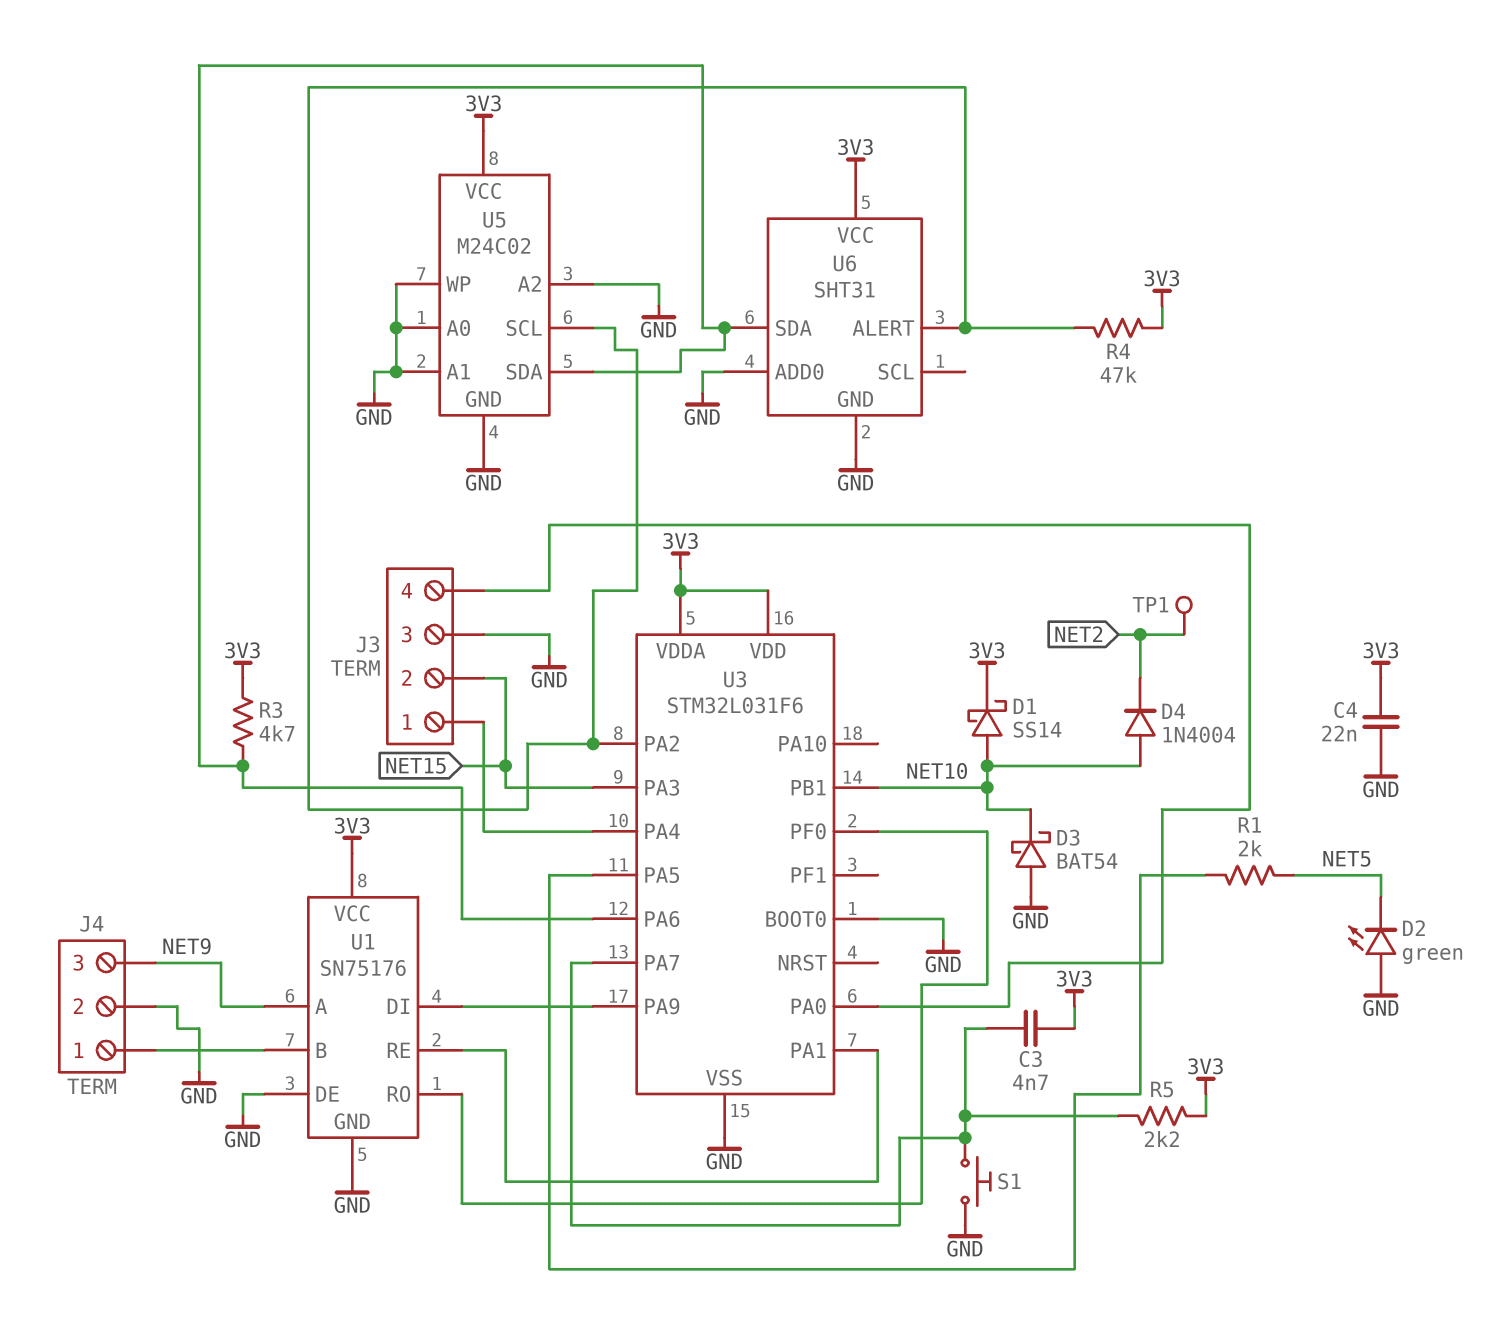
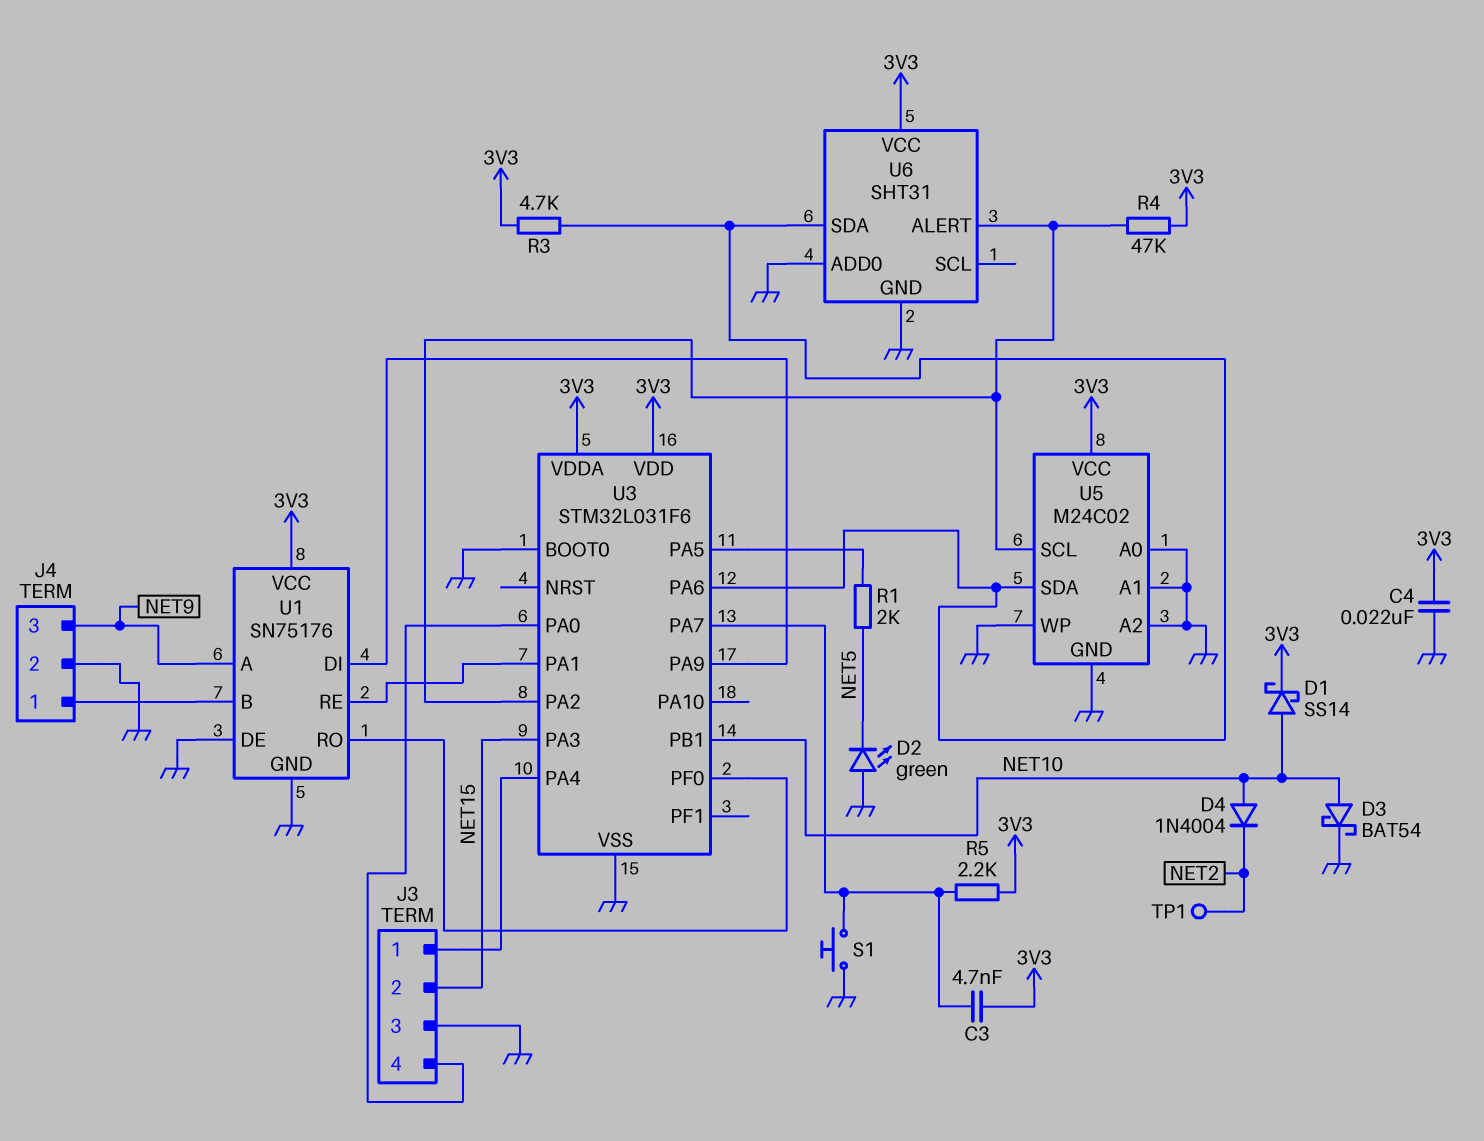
D3: schottky BAT54 (A GND, K NET10) -> schottky BAT54 (A NET10, K GND)

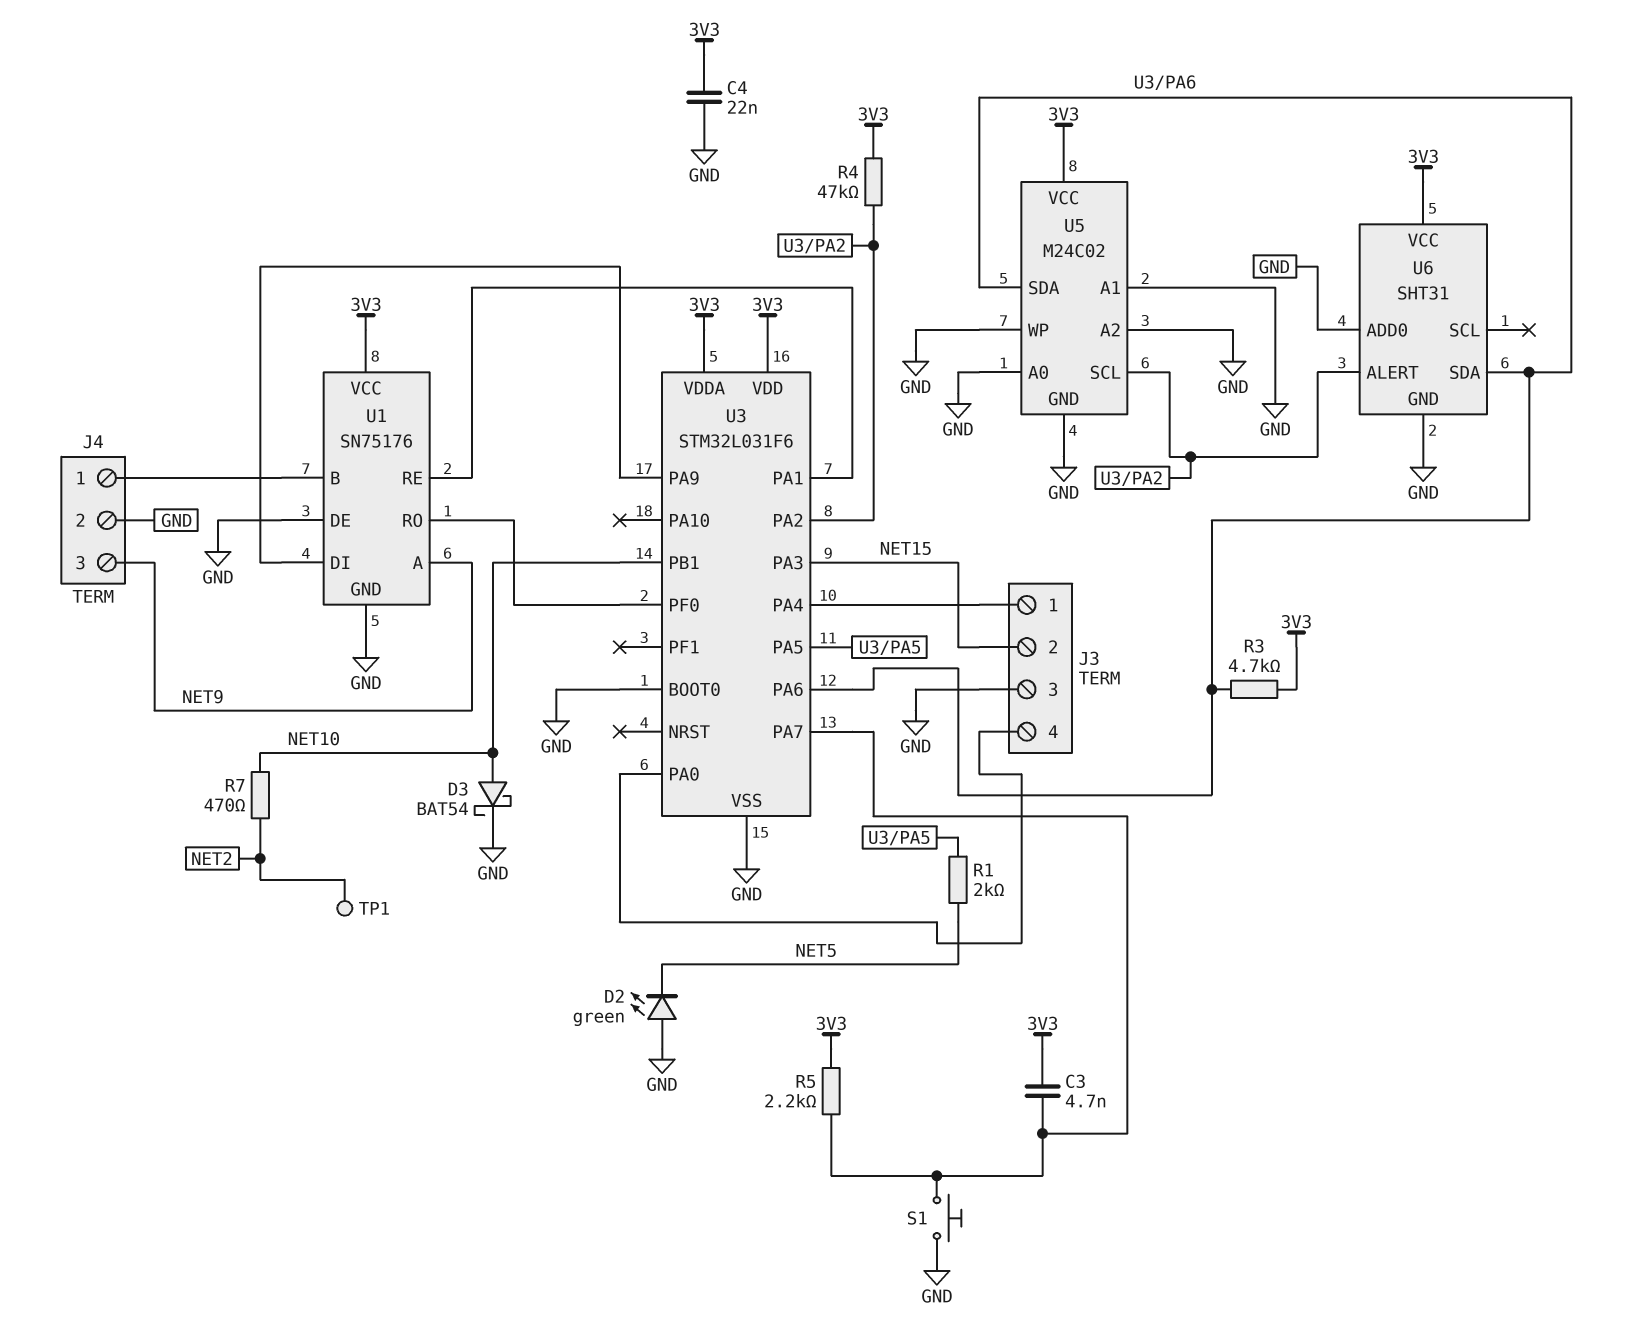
D1: schottky SS14 (A NET10, K 3V3) -> none
D4: diode 1N4004 (A NET10, K NET2) -> none
R7: none -> 470 (NET2, NET10)

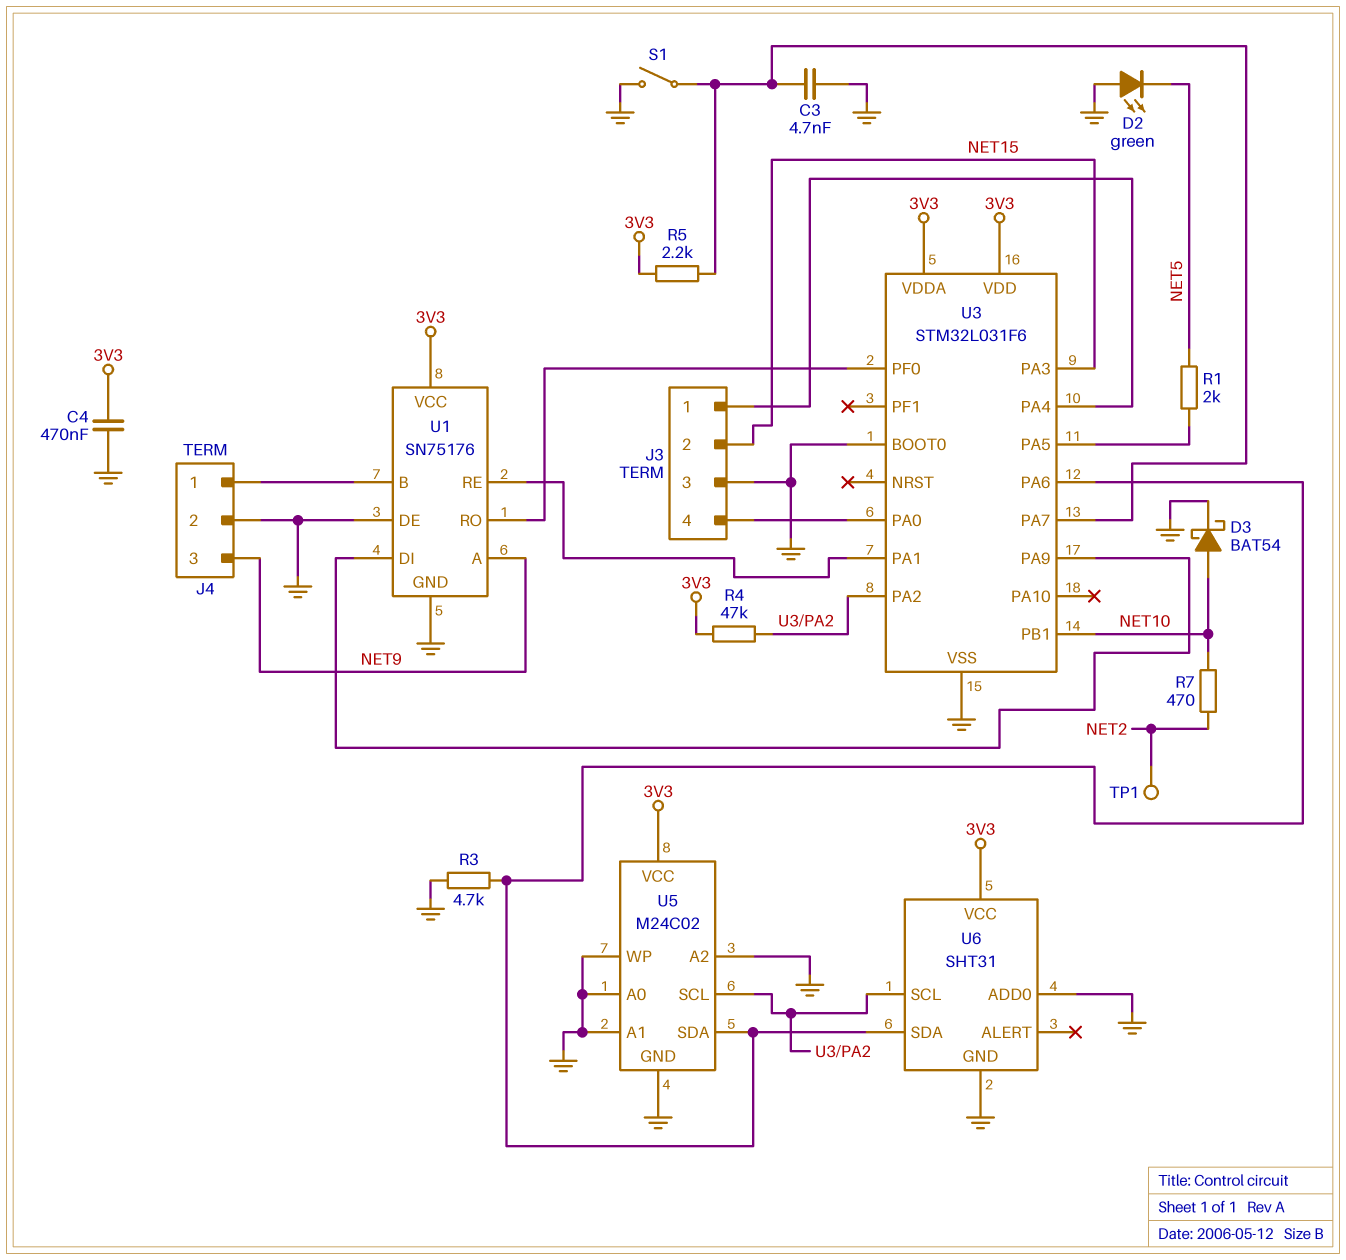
C3: 4.7nF (3V3, U3/PA7) -> 4.7nF (GND, U3/PA7)
C4: 22nF (3V3, GND) -> 470nF (3V3, GND)
R3: 4.7k (3V3, U3/PA6) -> 4.7k (GND, U3/PA6)
S1: button (GND, U3/PA7) -> switch (GND, U3/PA7)
U6 pin ALERT: U3/PA2 -> none
U6 pin SCL: none -> U3/PA2

